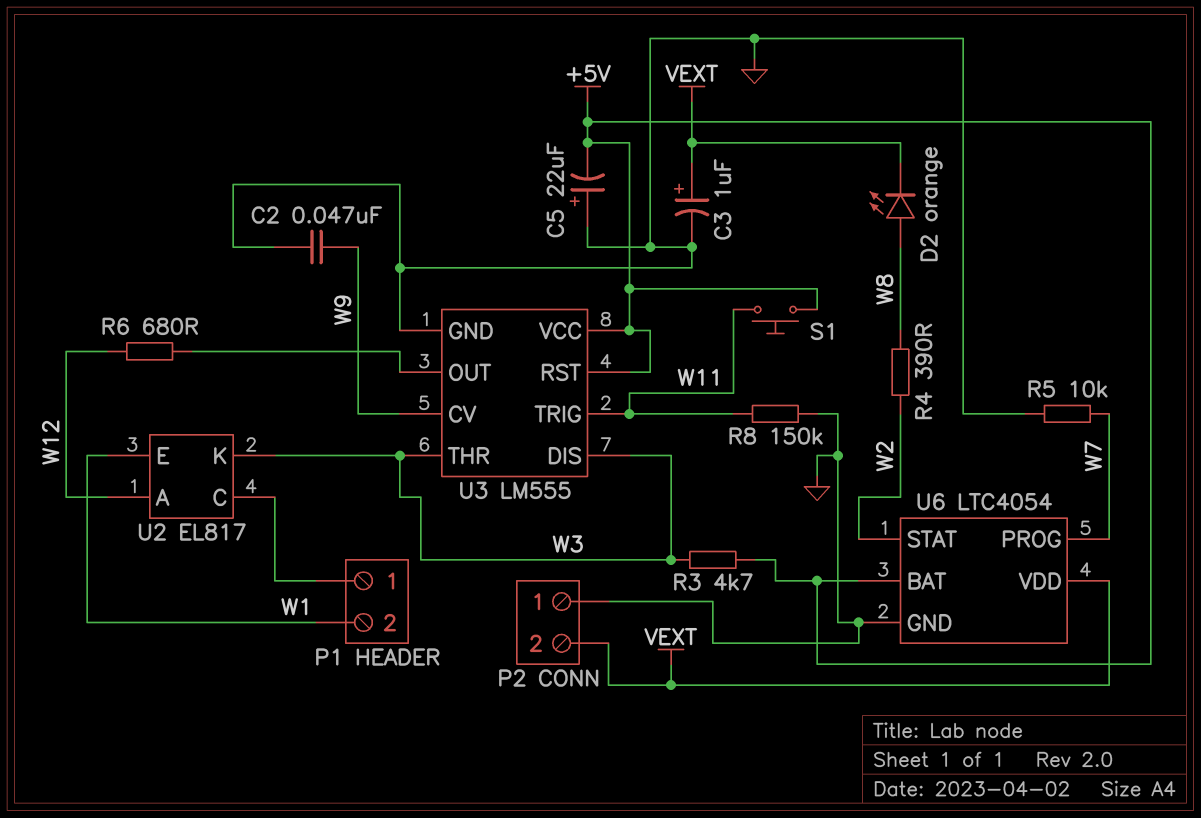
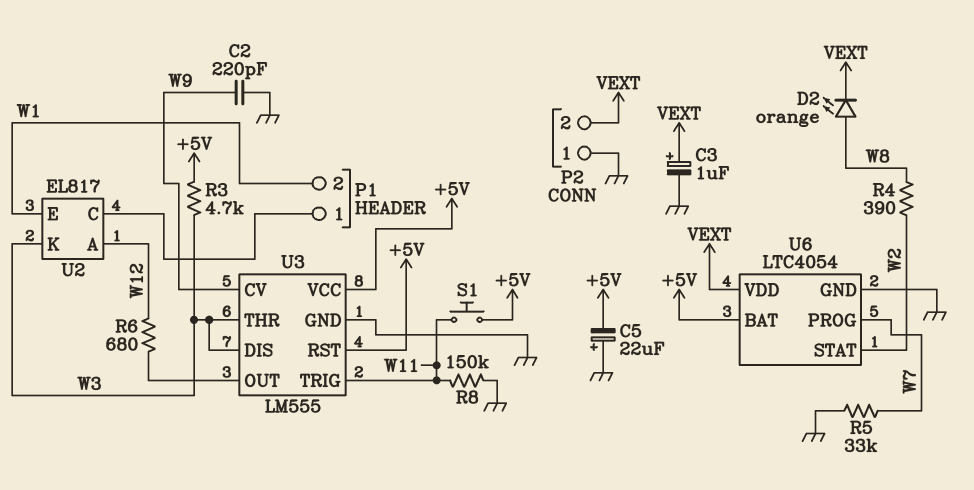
C2: 47nF (GND, W9) -> 220pF (GND, W9)
R5: 10k (GND, W7) -> 33k (GND, W7)

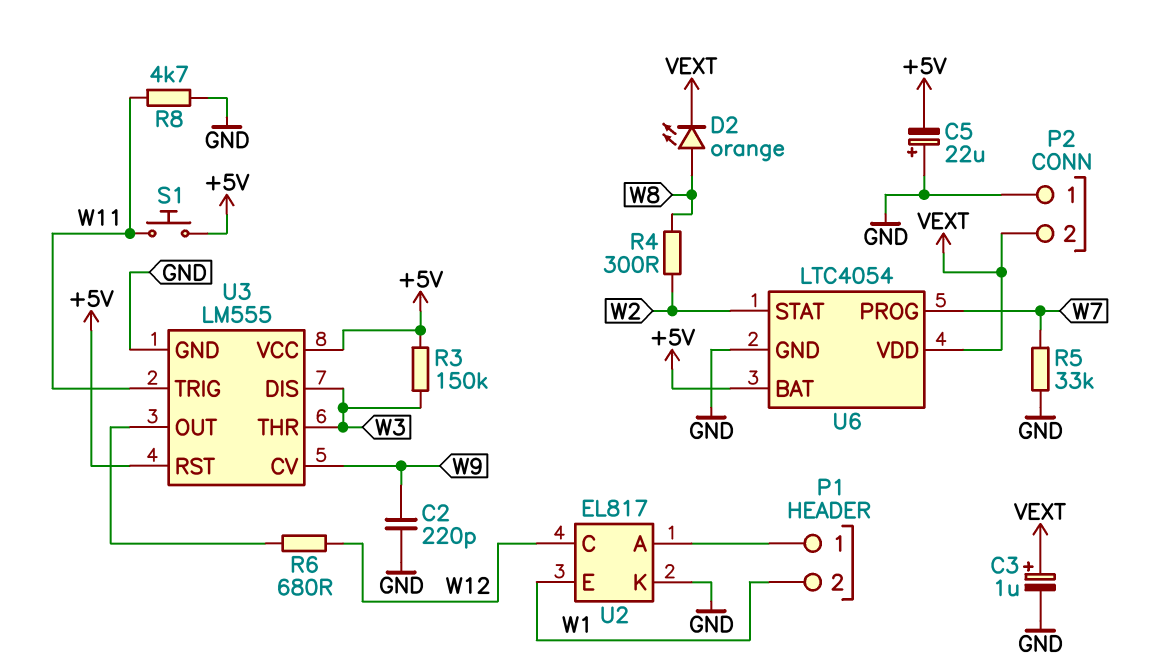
R3: 4.7k (+5V, W3) -> 150k (+5V, W3)
R4: 390 (W2, W8) -> 300 (W2, W8)
R8: 150k (GND, W11) -> 4.7k (GND, W11)
U2 pin A: W12 -> P1/1
U2 pin C: P1/1 -> W12
U2 pin K: W3 -> GND

